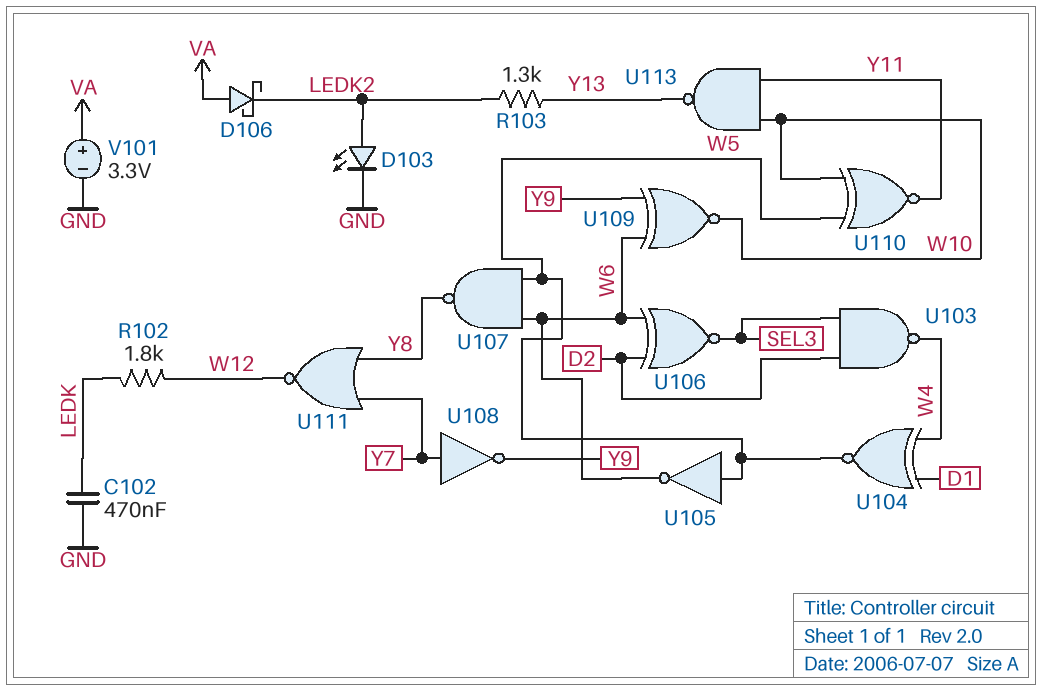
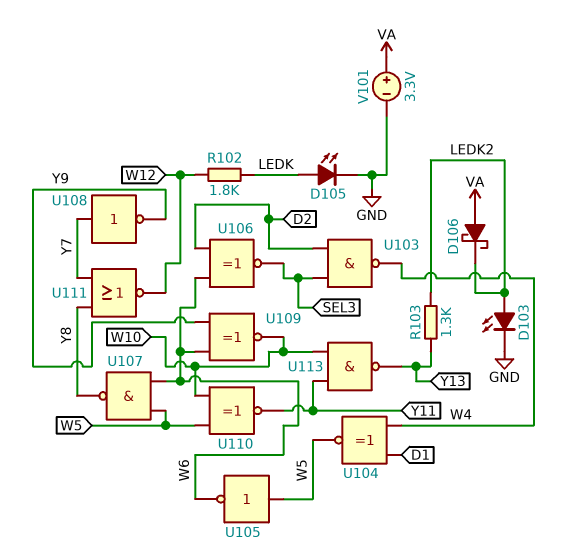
C102: 470nF (GND, LEDK) -> none
D105: none -> LED (A LEDK, K GND)

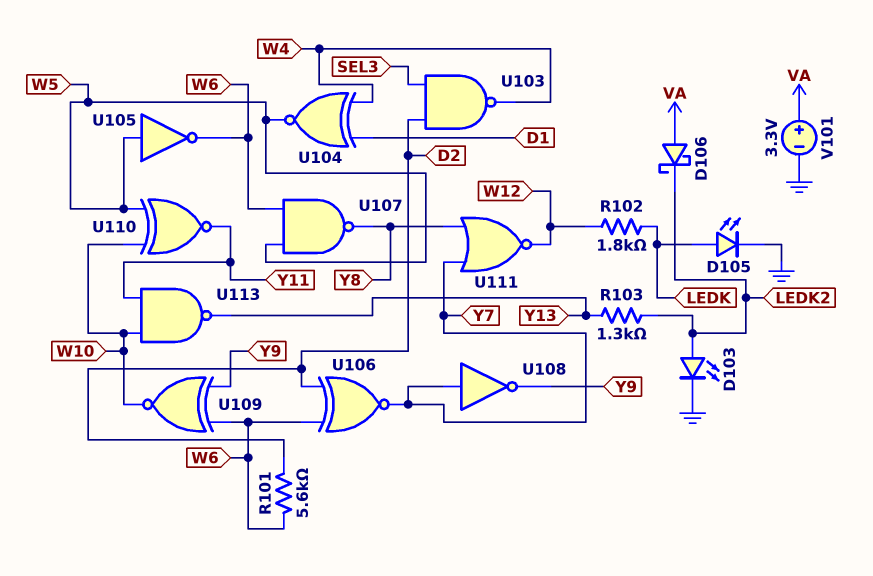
R101: none -> 5.6k (D2, W6)
U106: XNOR (in D2, in W6, out SEL3) -> XNOR (in D2, in W6, out Y7)

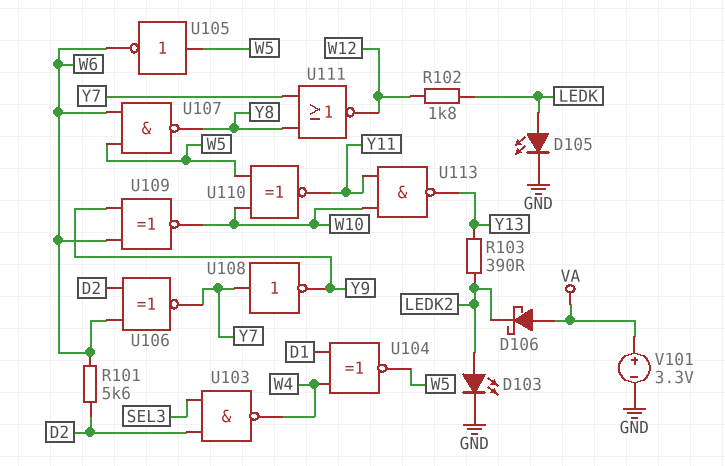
R103: 1.3k (LEDK2, Y13) -> 390 (LEDK2, Y13)

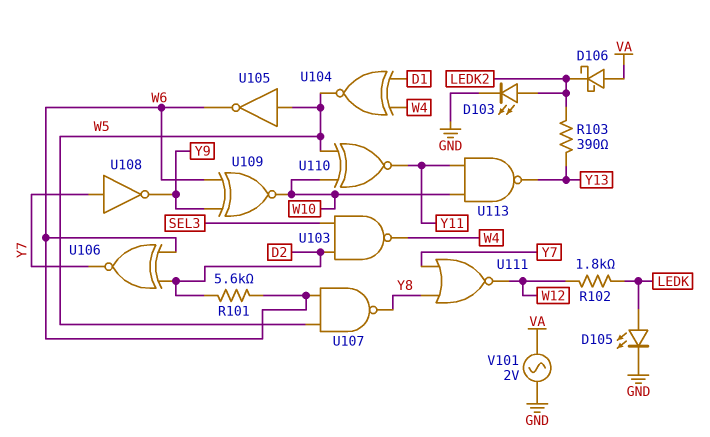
V101: 3.3V (plus VA, minus GND) -> AC 2V (GND, VA)

